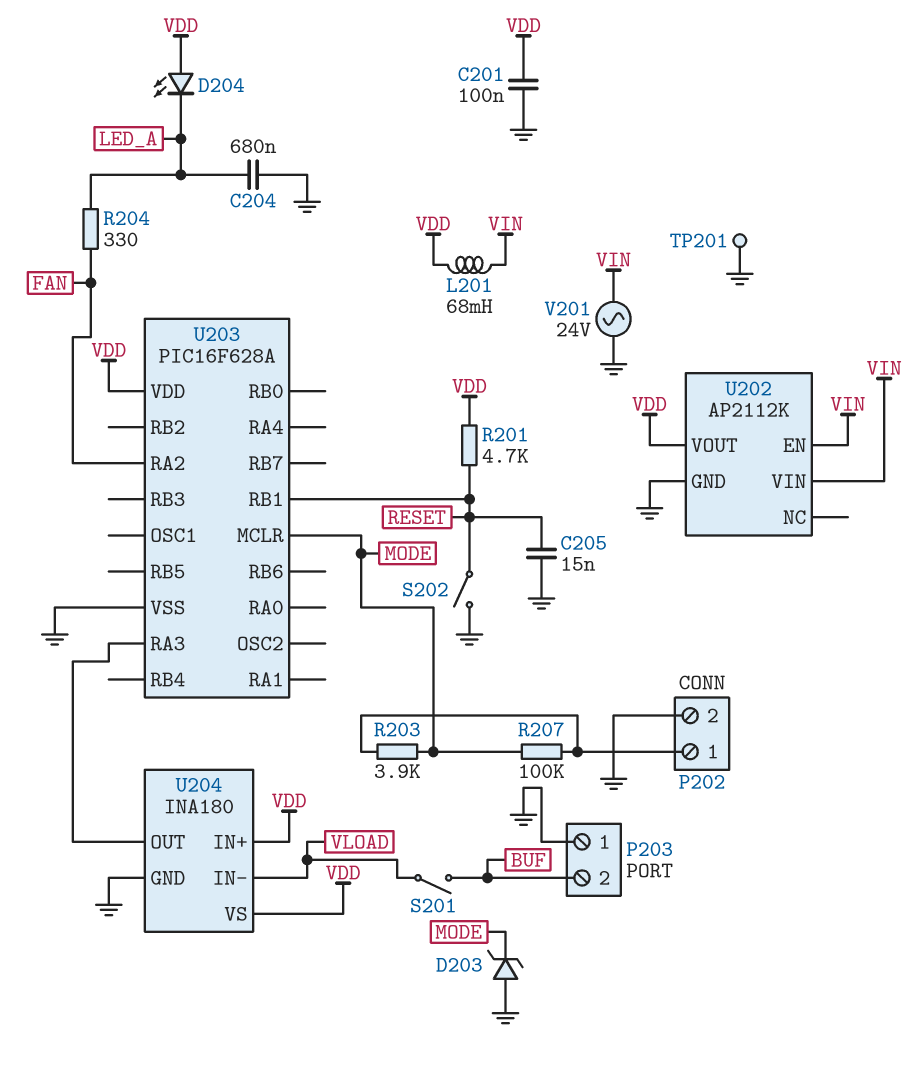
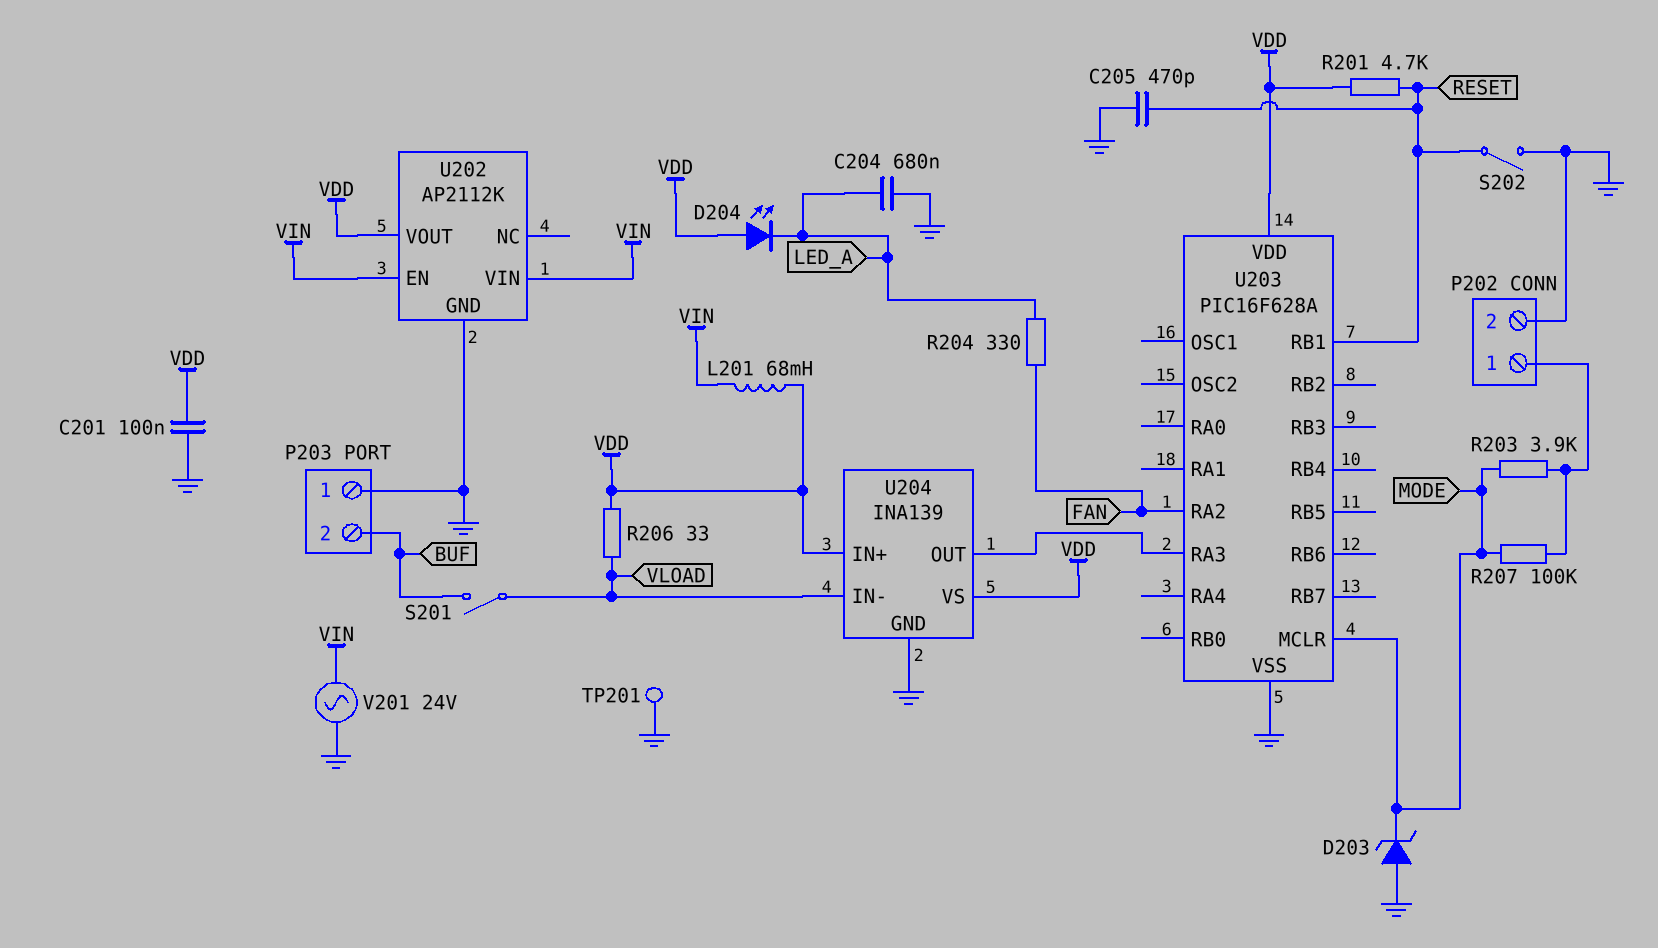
C205: 15nF (GND, RESET) -> 470pF (GND, RESET)
R206: none -> 33 (VDD, VLOAD)
U204: INA180 -> INA139

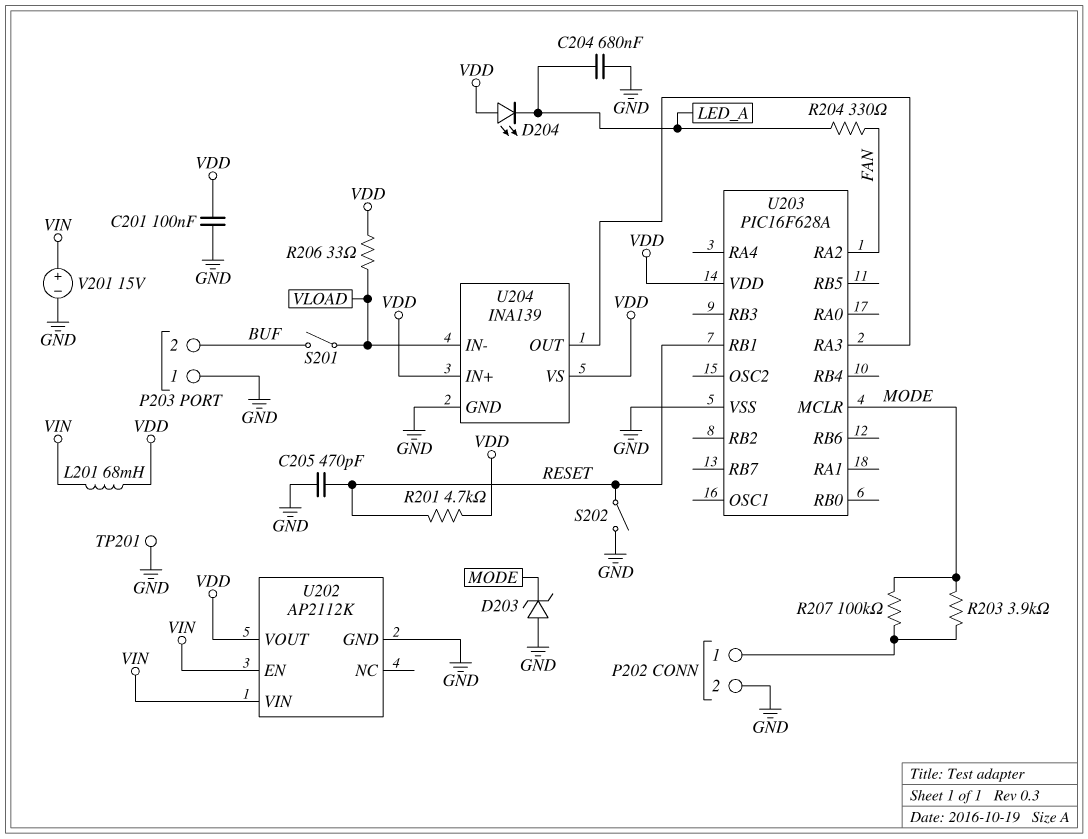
V201: AC 24V (GND, VIN) -> 15V (plus VIN, minus GND)

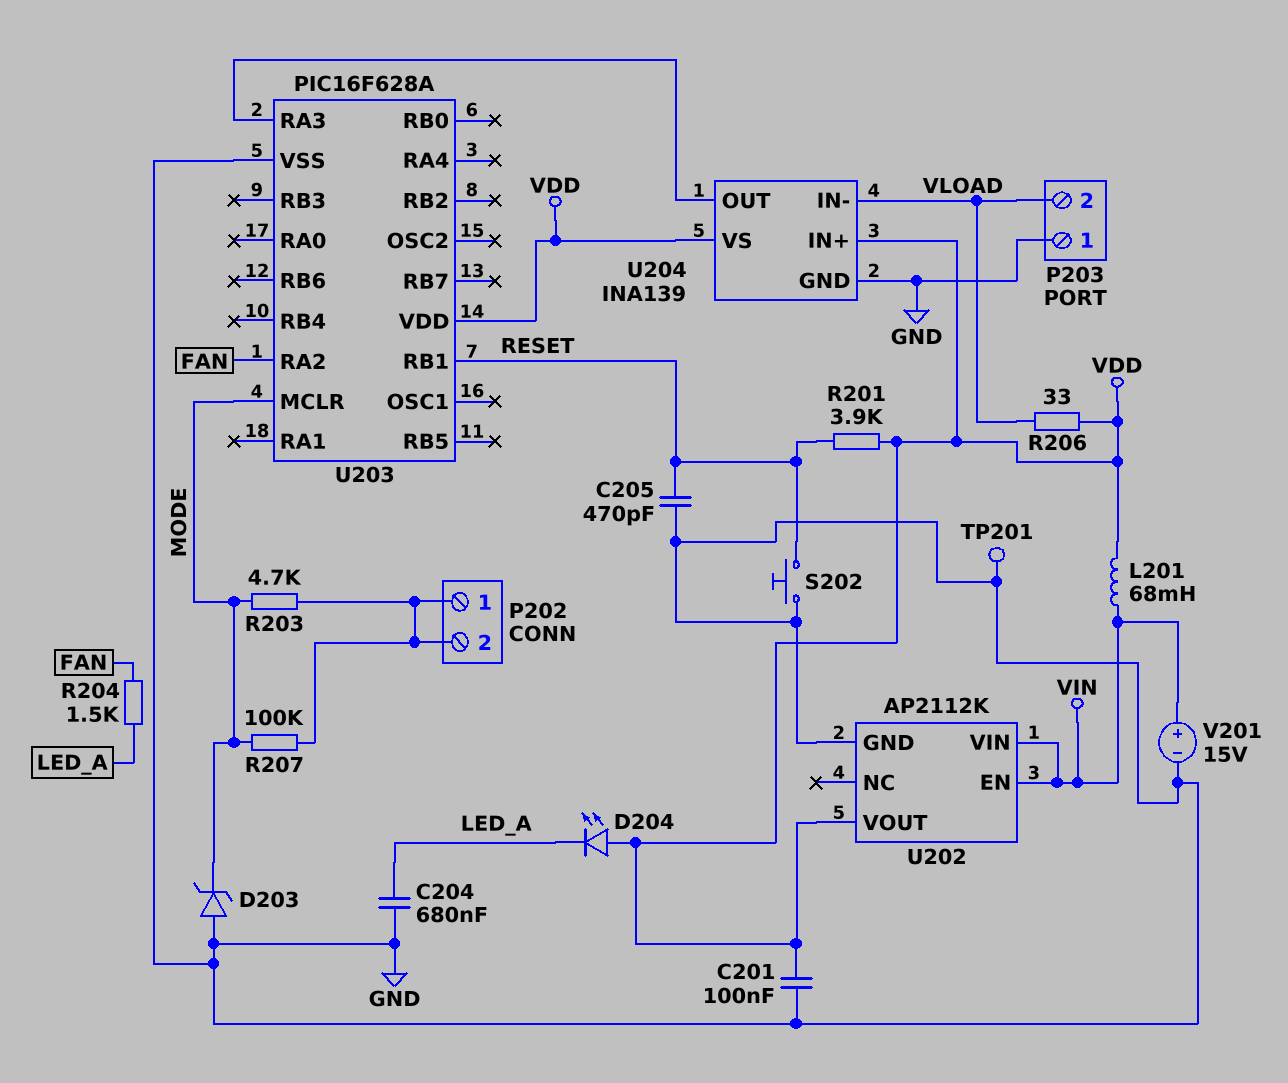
P202 pin 2: GND -> P202/1
P203 pin 2: BUF -> VLOAD
R201: 4.7k (RESET, VDD) -> 3.9k (RESET, VDD)
R203: 3.9k (MODE, P202/1) -> 4.7k (MODE, P202/1)
R204: 330 (FAN, LED_A) -> 1.5k (FAN, LED_A)
S201: switch (BUF, VLOAD) -> none
S202: switch (GND, RESET) -> button (GND, RESET)

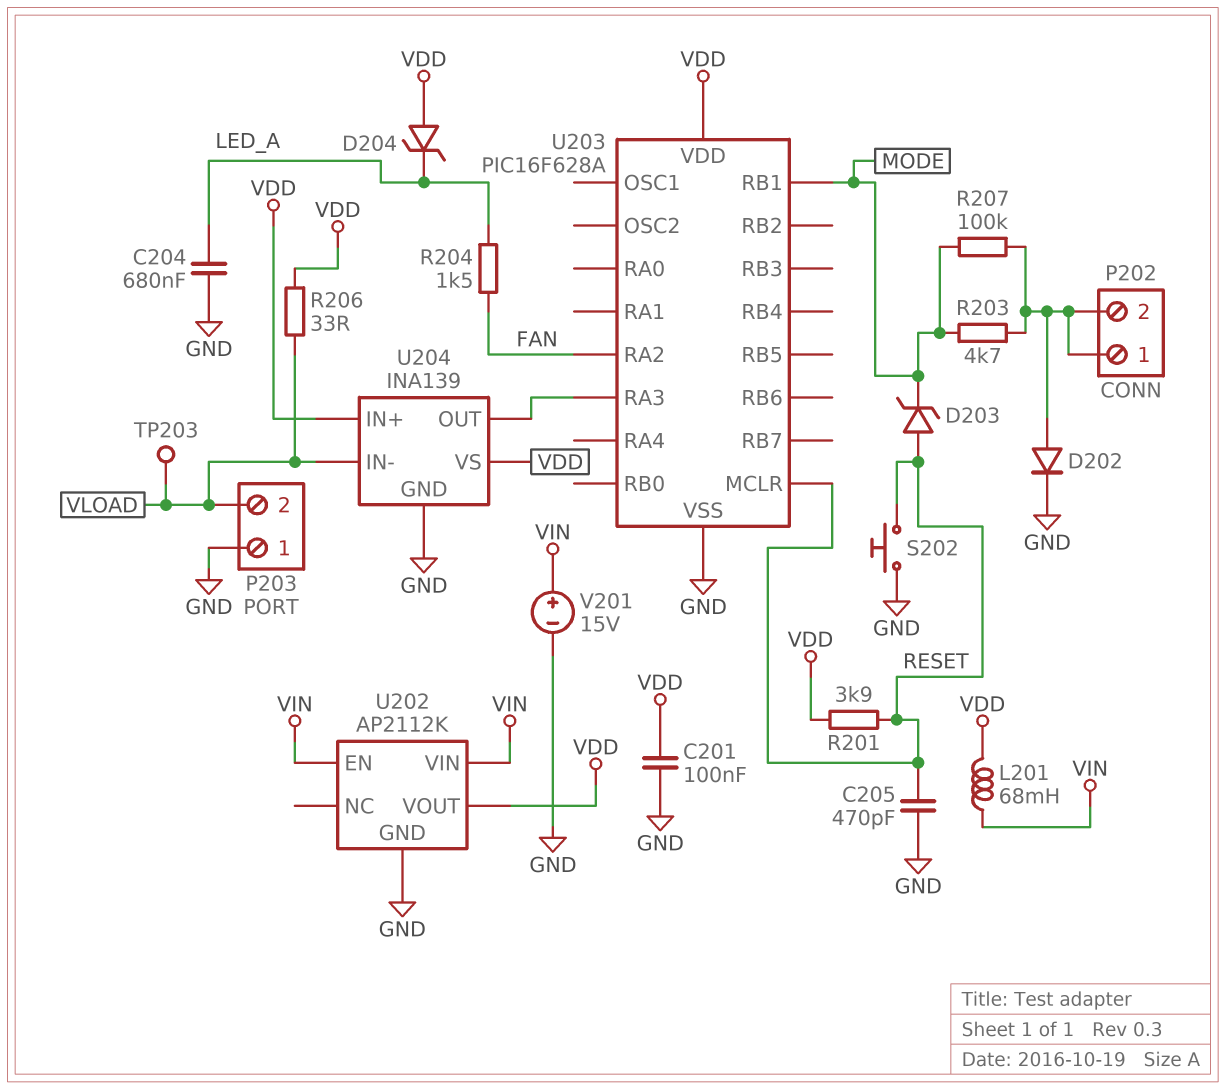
D202: none -> diode (A P202/1, K GND)
D203: zener (A GND, K MODE) -> zener (A RESET, K MODE)
D204: LED (A VDD, K LED_A) -> zener (A VDD, K LED_A)
TP201: test point (GND) -> none
TP203: none -> test point (VLOAD)
U203 pin MCLR: MODE -> RESET
U203 pin RB1: RESET -> MODE

